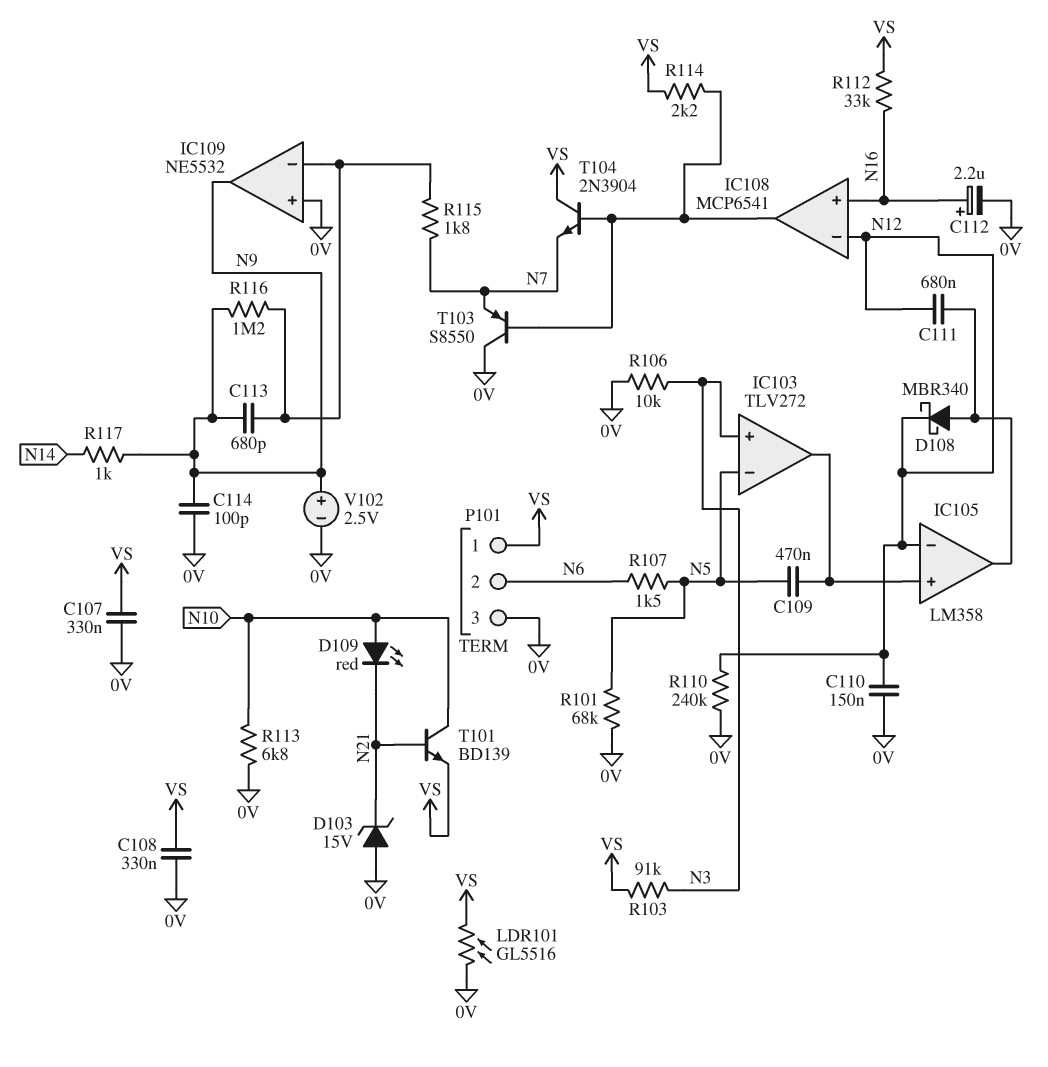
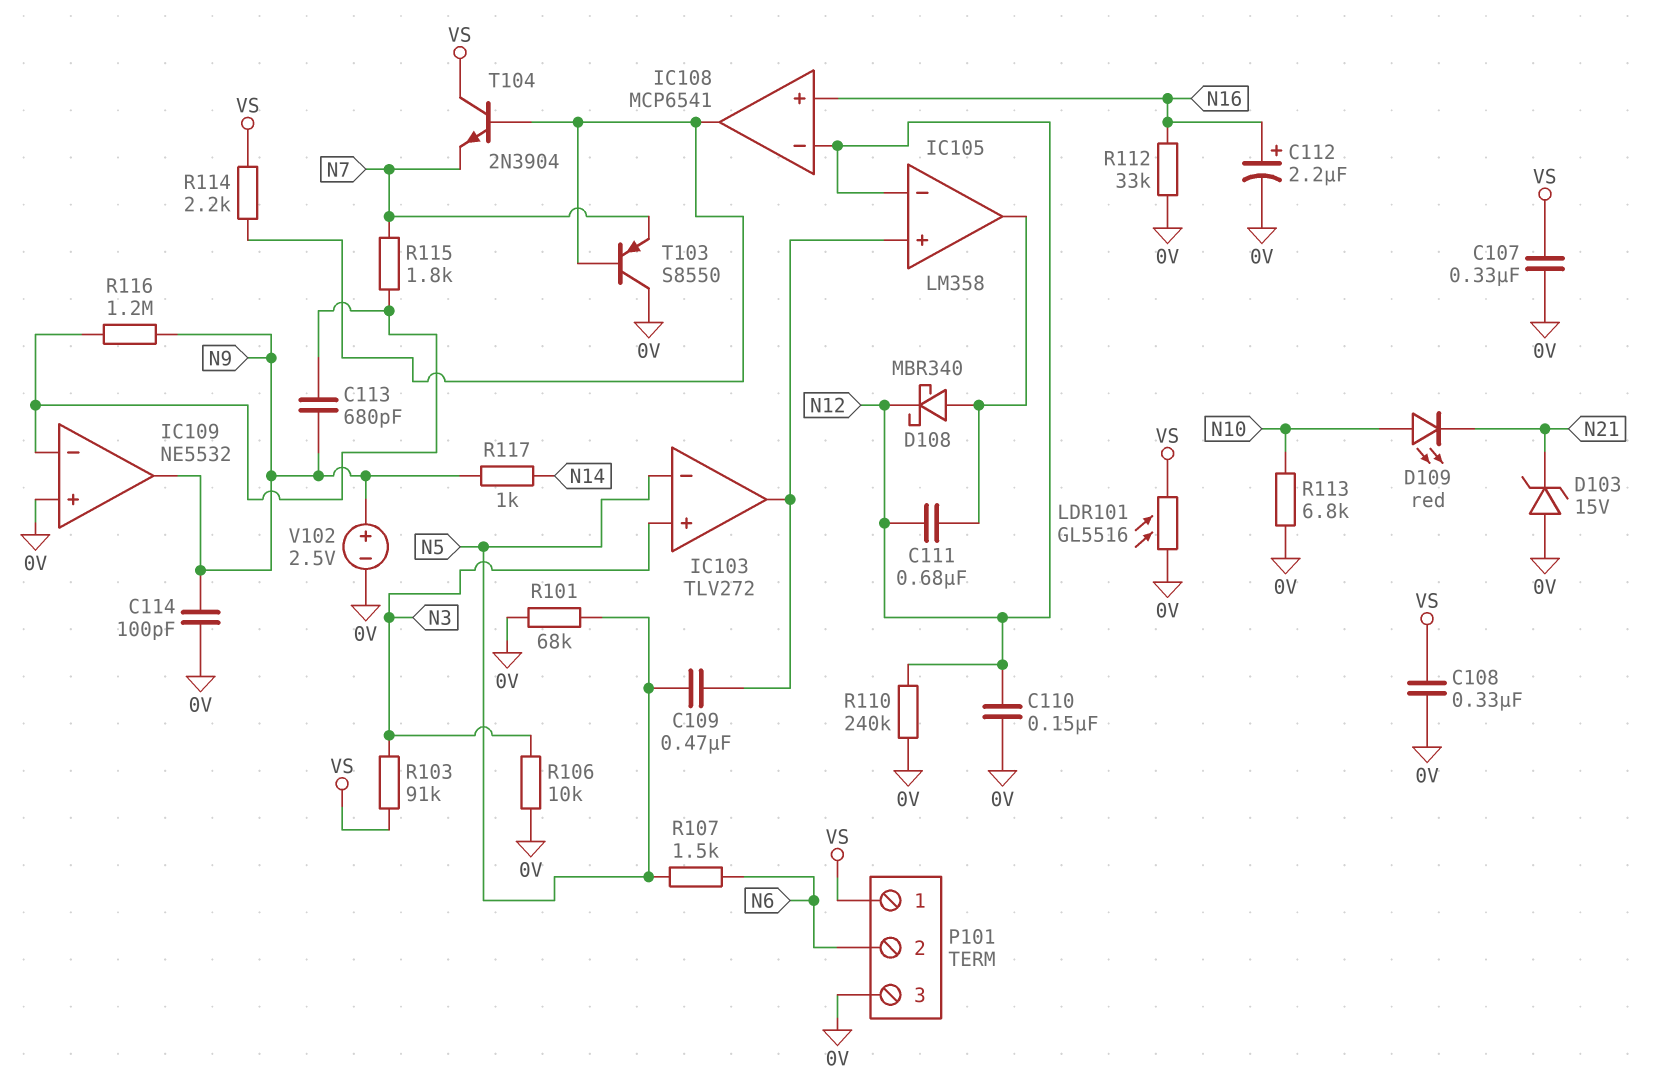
R112: 33k (N16, VS) -> 33k (0V, N16)
T101: NPN BD139 (B N21, C N10, E VS) -> none

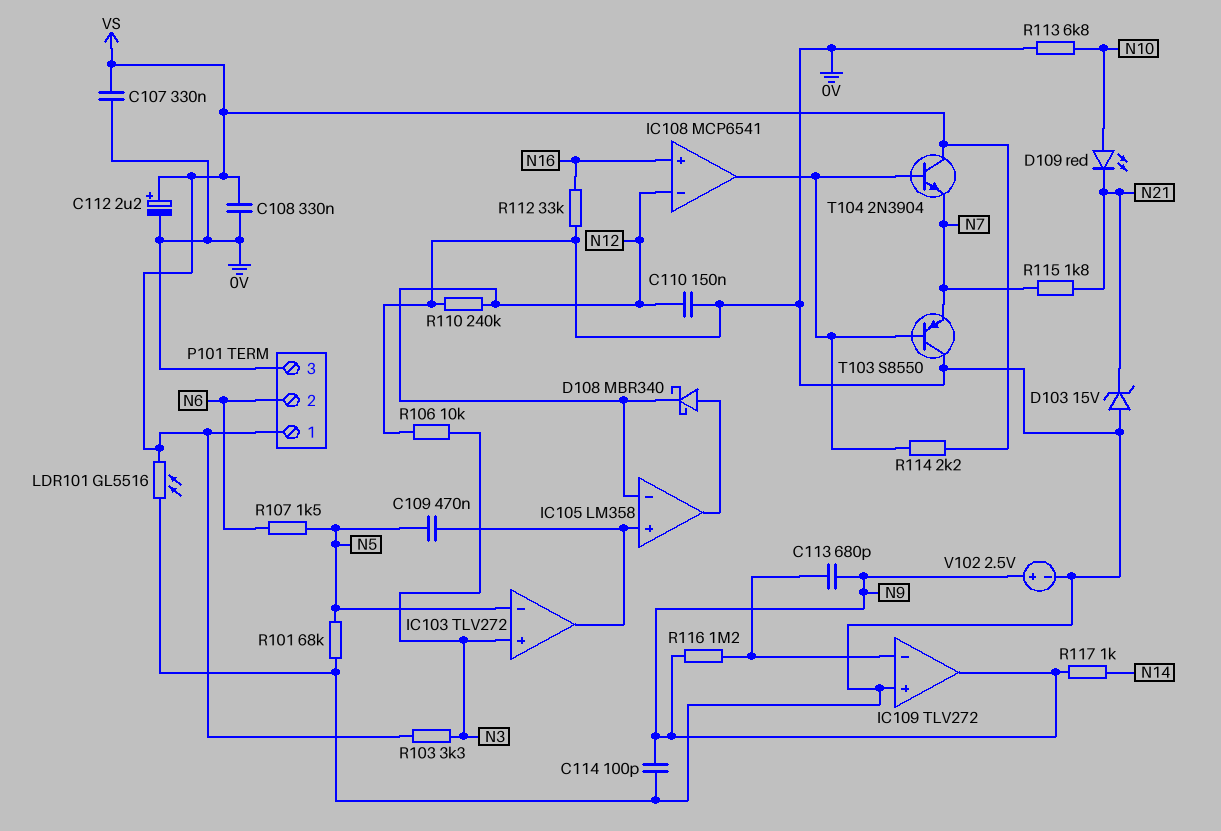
C111: 680nF (IC105/out, N12) -> none
C112: 2.2uF (plus N16, minus 0V) -> 2.2uF (plus VS, minus 0V)
IC109: NE5532 -> TLV272
R103: 91k (N3, VS) -> 3.3k (N3, VS)
R115: 1.8k (IC109/in-, N7) -> 1.8k (N7, N21)

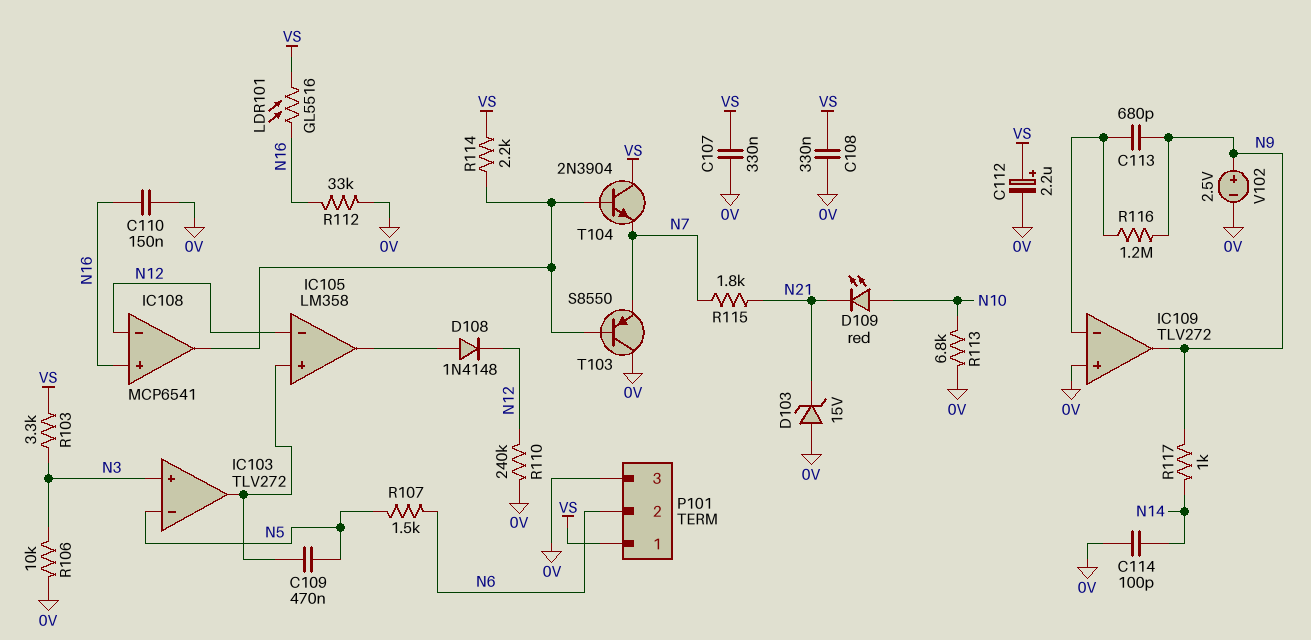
C110: 150nF (0V, N12) -> 150nF (0V, N16)
C114: 100pF (0V, N9) -> 100pF (0V, N14)
D108: schottky MBR340 (A IC105/out, K N12) -> diode 1N4148 (A IC105/out, K N12)
LDR101: GL5516 (0V, VS) -> GL5516 (N16, VS)
R101: 68k (0V, N5) -> none

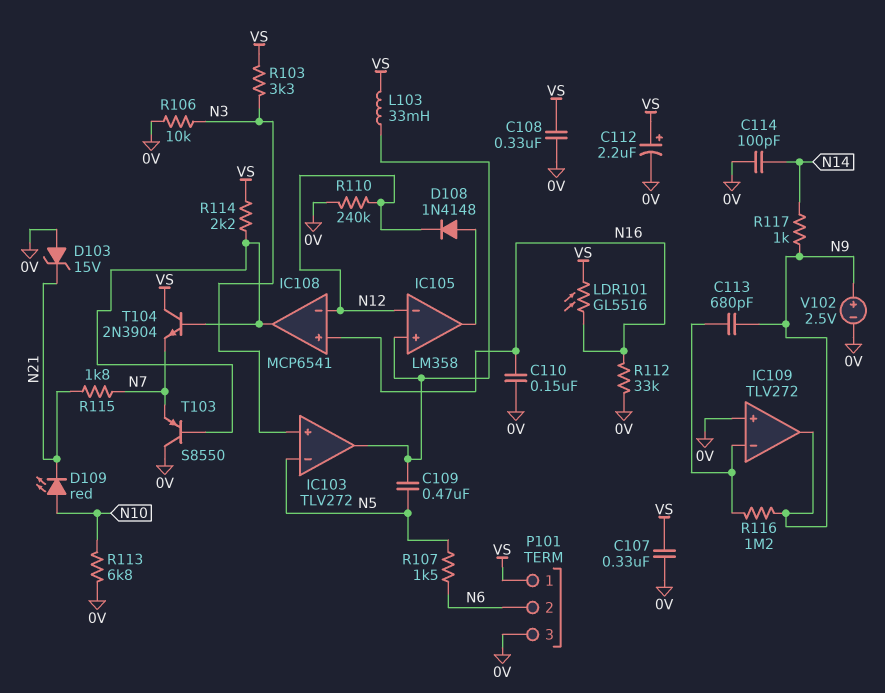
L103: none -> 33mH (IC103/out, VS)

